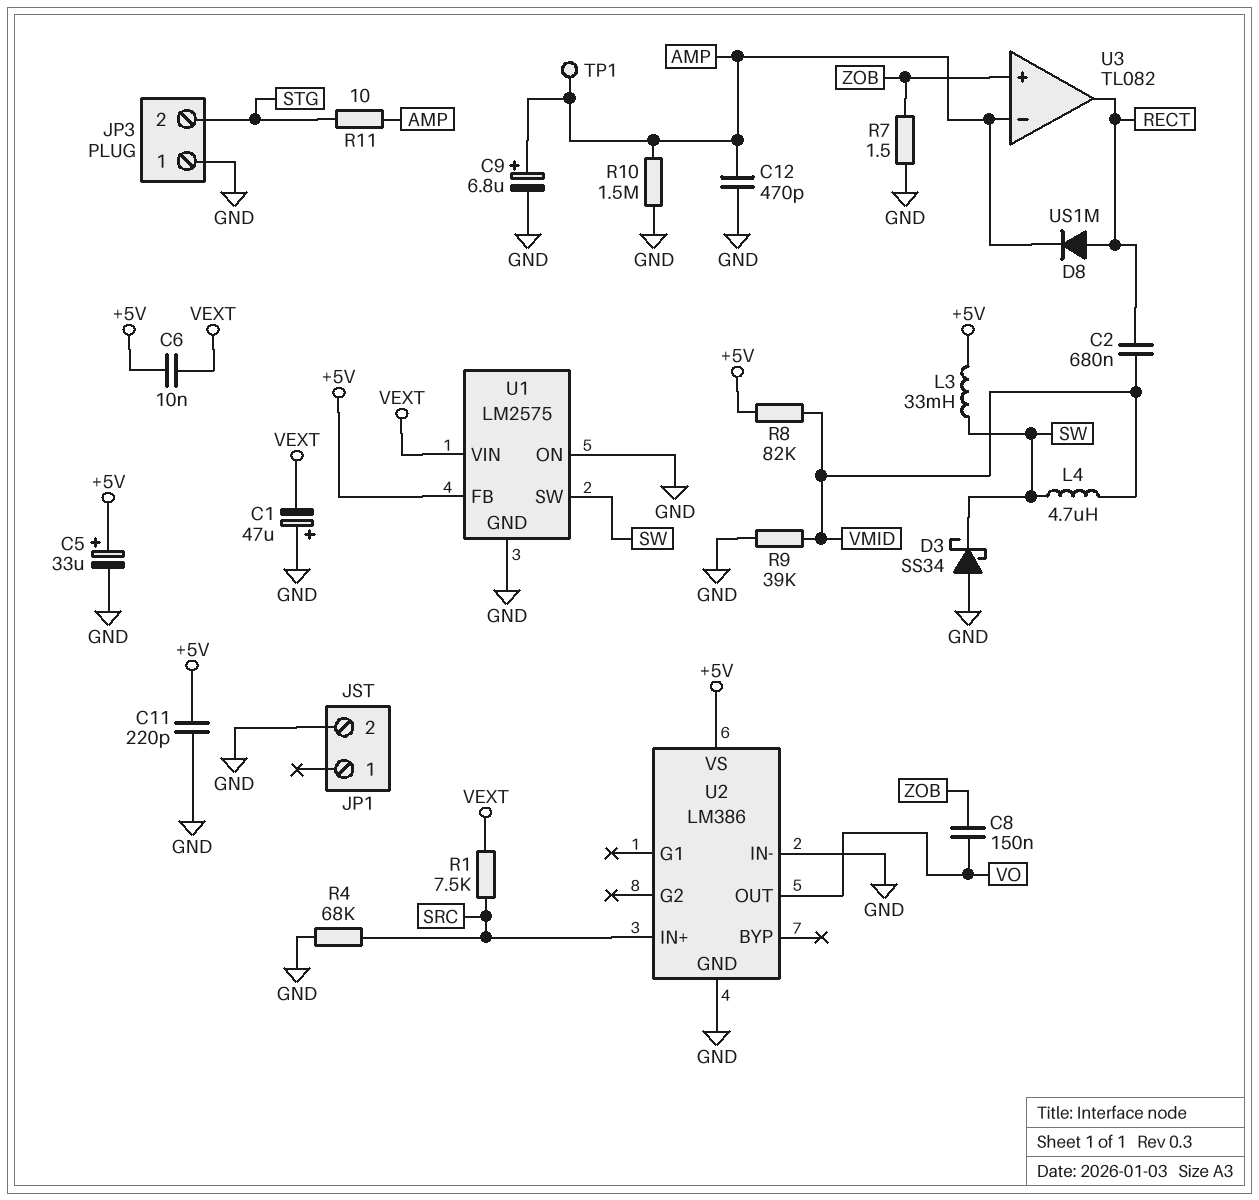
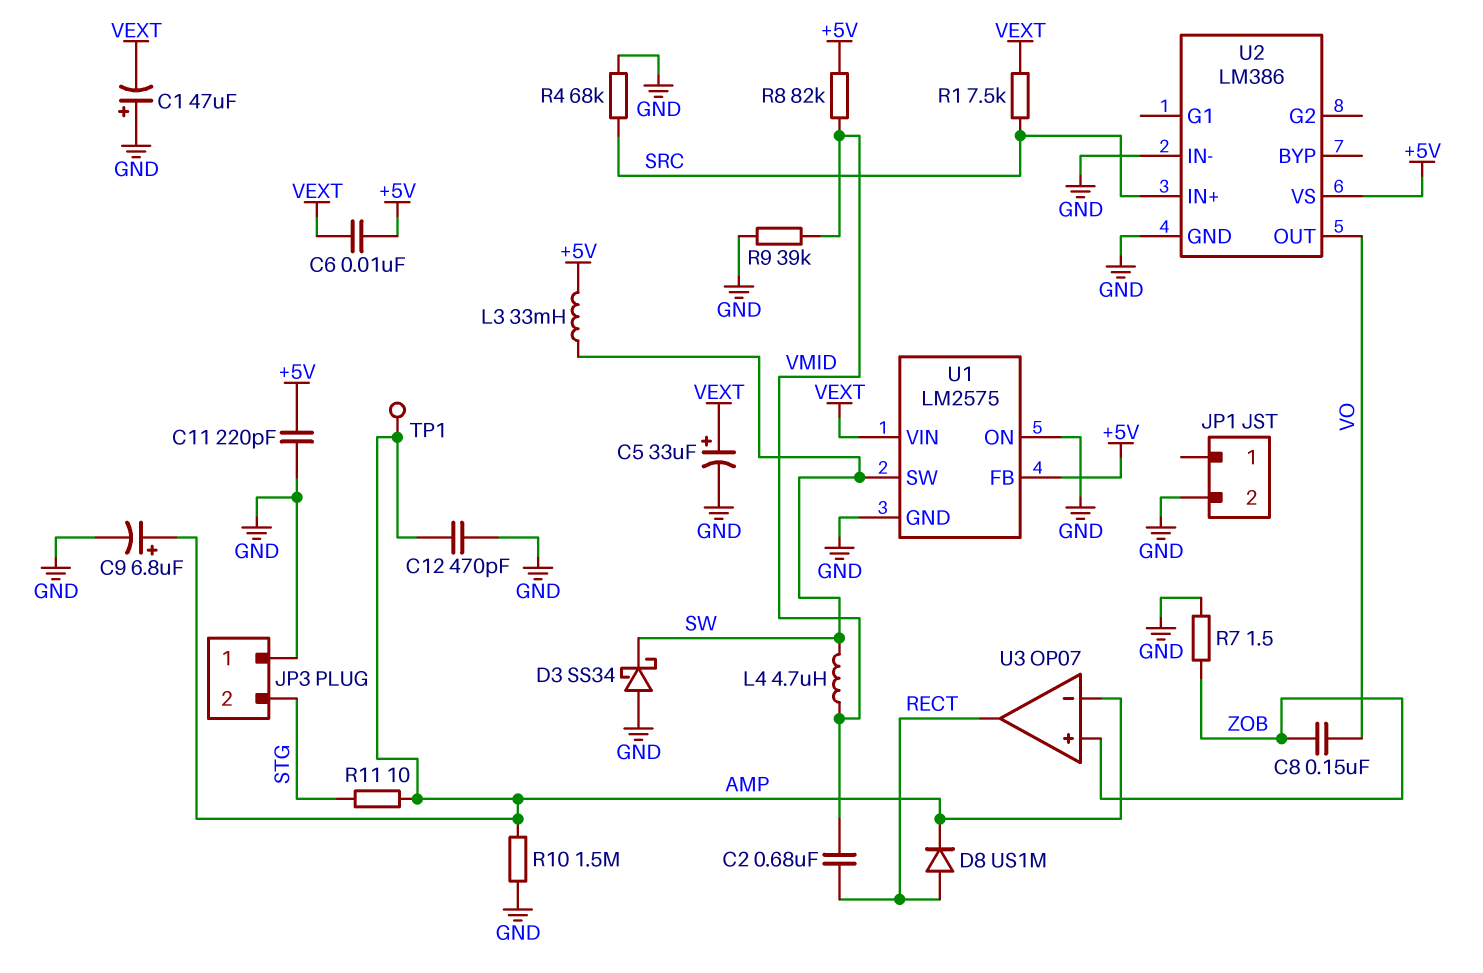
C5: 33uF (plus +5V, minus GND) -> 33uF (plus VEXT, minus GND)
U3: TL082 -> OP07

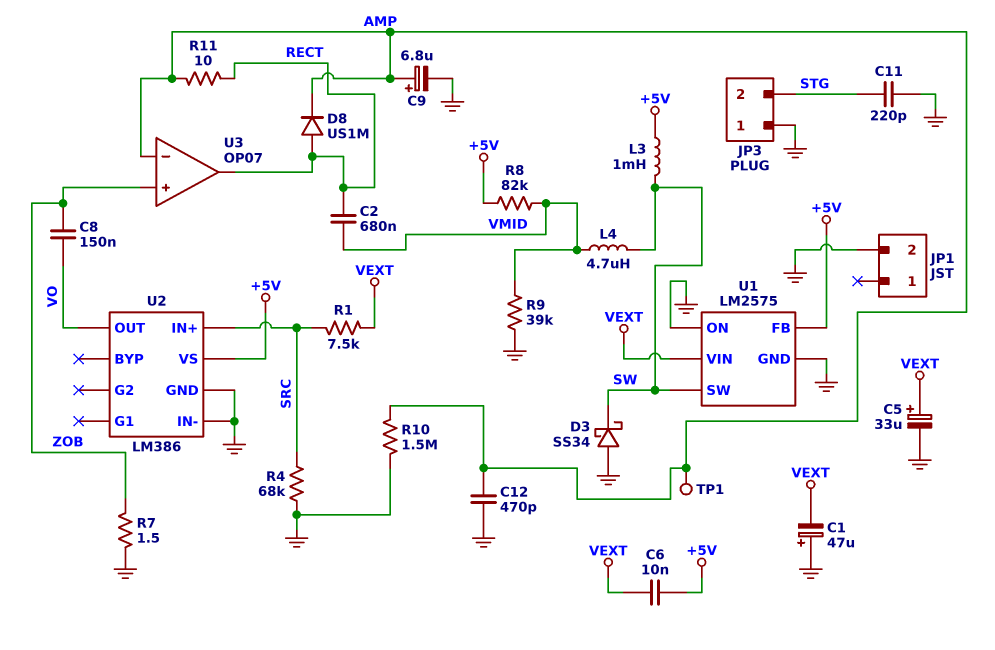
C11: 220pF (+5V, GND) -> 220pF (GND, STG)
L3: 33mH (+5V, SW) -> 1mH (+5V, SW)
R11: 10 (AMP, STG) -> 10 (AMP, RECT)

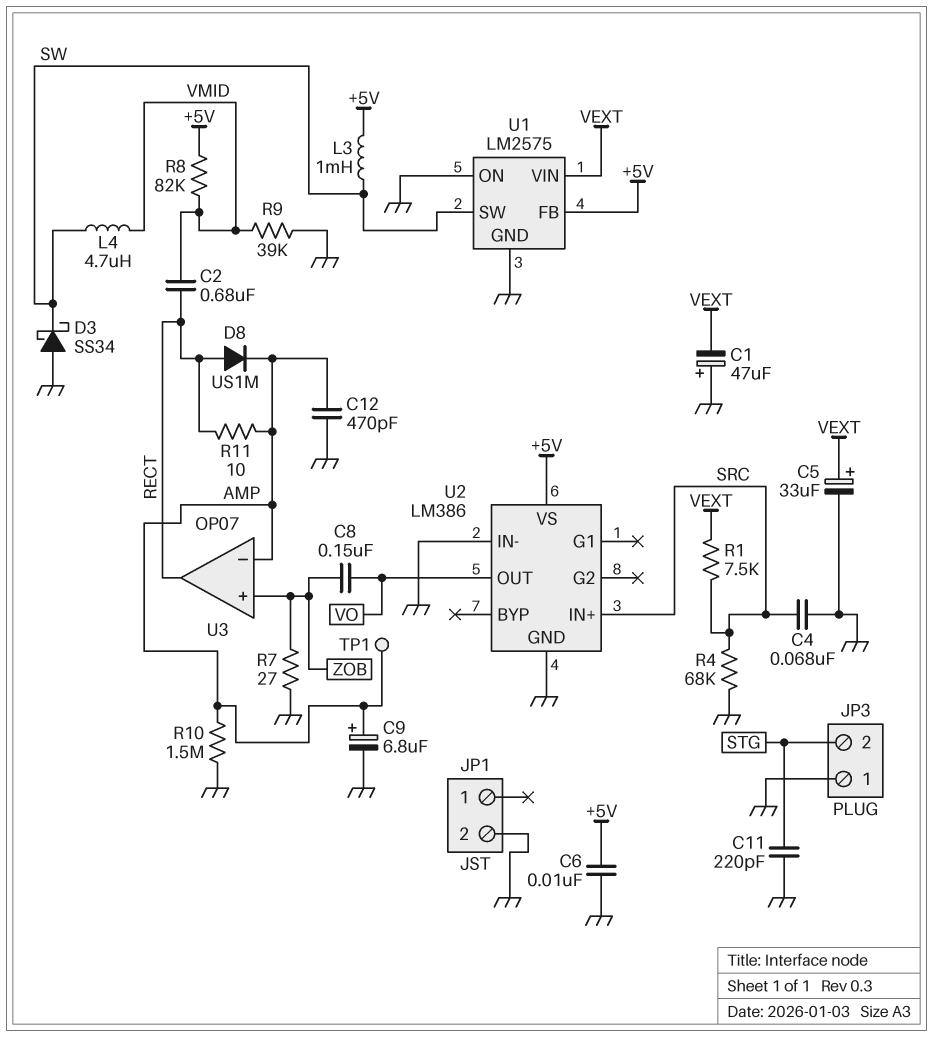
C4: none -> 68nF (GND, SRC)
C6: 10nF (+5V, VEXT) -> 10nF (+5V, GND)
R7: 1.5 (GND, ZOB) -> 27 (GND, ZOB)

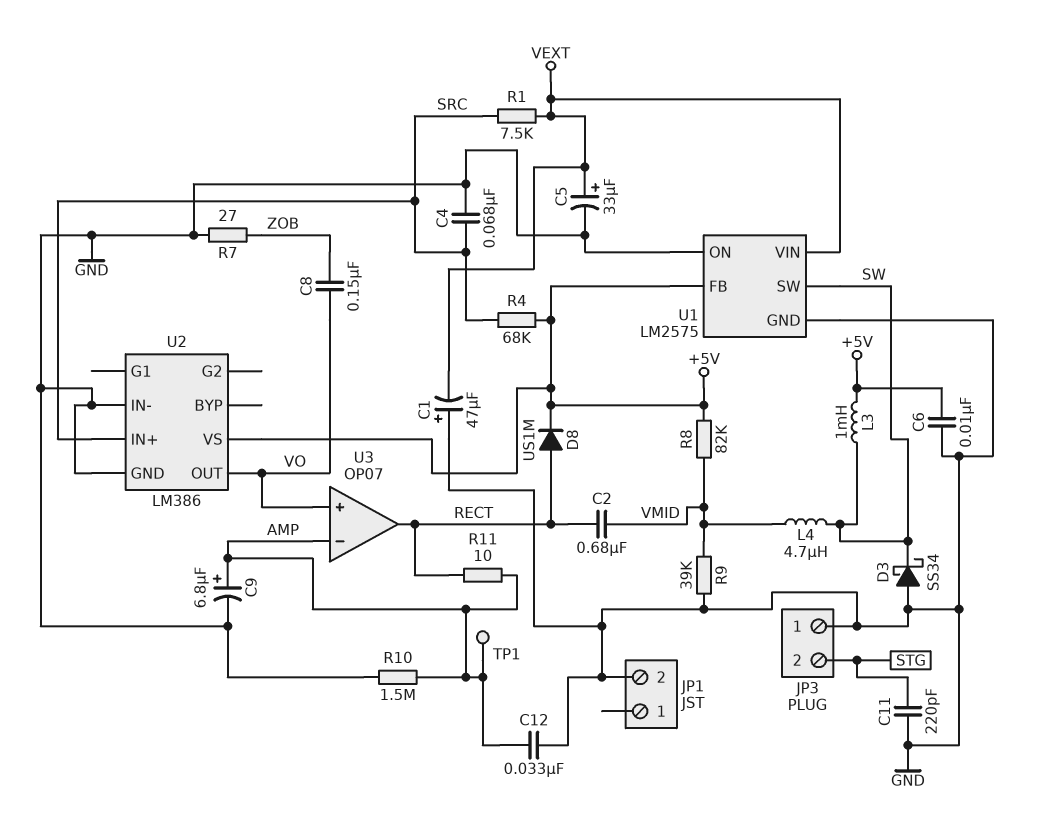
C12: 470pF (AMP, GND) -> 33nF (AMP, GND)
D8: diode US1M (A RECT, K AMP) -> diode US1M (A RECT, K +5V)
R4: 68k (GND, SRC) -> 68k (+5V, SRC)
U3 pin in+: ZOB -> VO

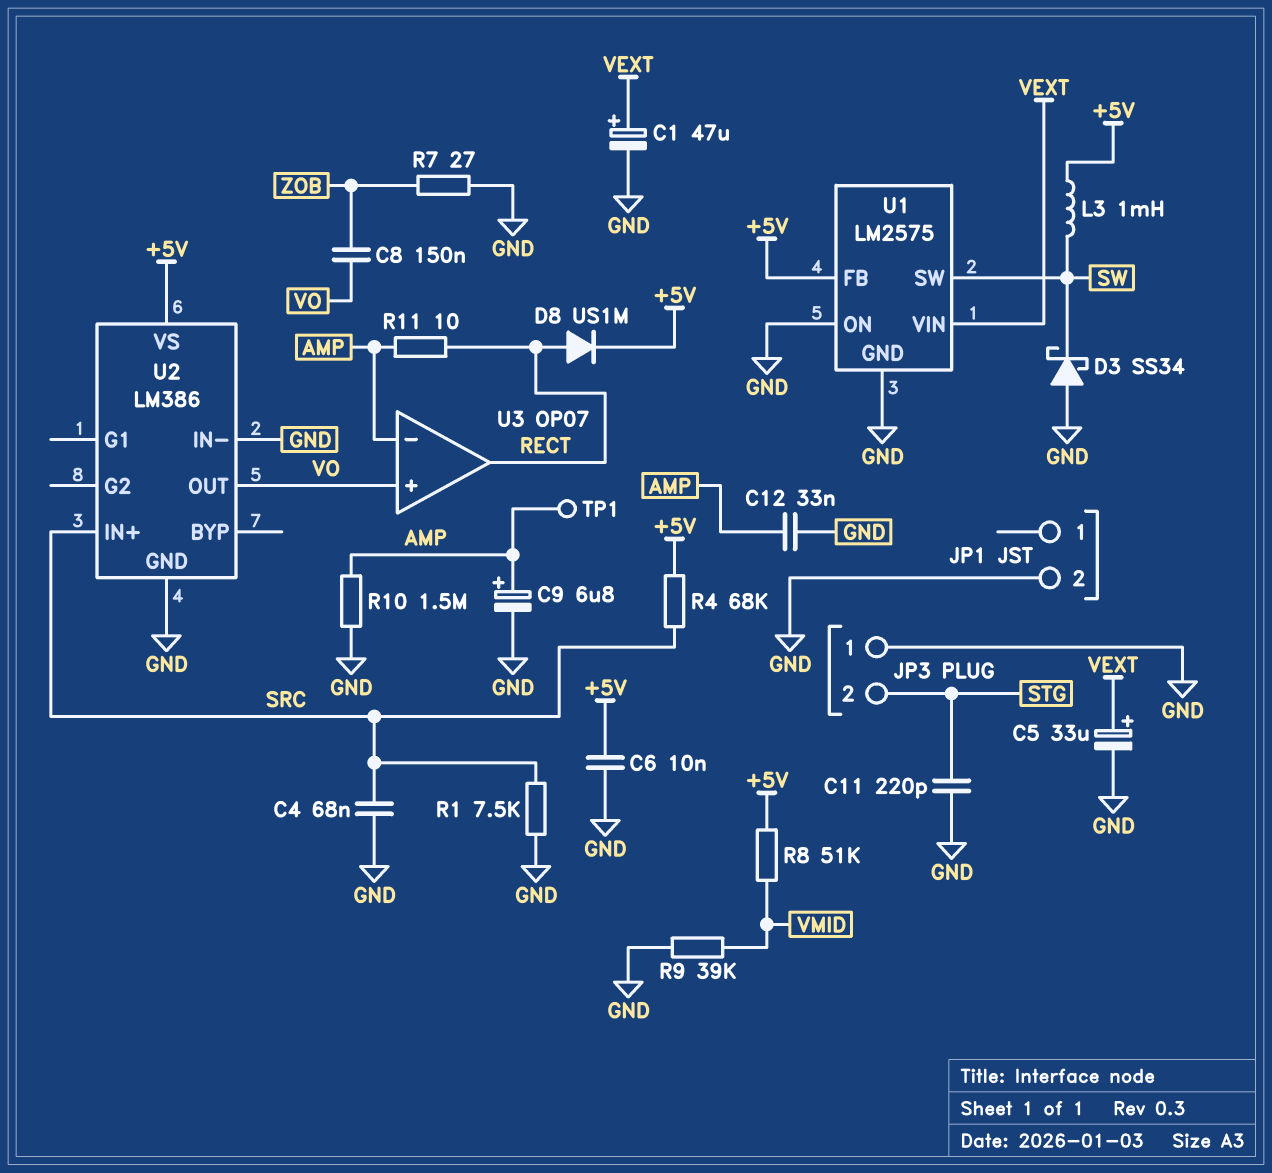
C1: 47uF (plus GND, minus VEXT) -> 47uF (plus VEXT, minus GND)
C2: 680nF (RECT, VMID) -> none
L4: 4.7uH (SW, VMID) -> none
R1: 7.5k (SRC, VEXT) -> 7.5k (GND, SRC)
R8: 82k (+5V, VMID) -> 51k (+5V, VMID)

